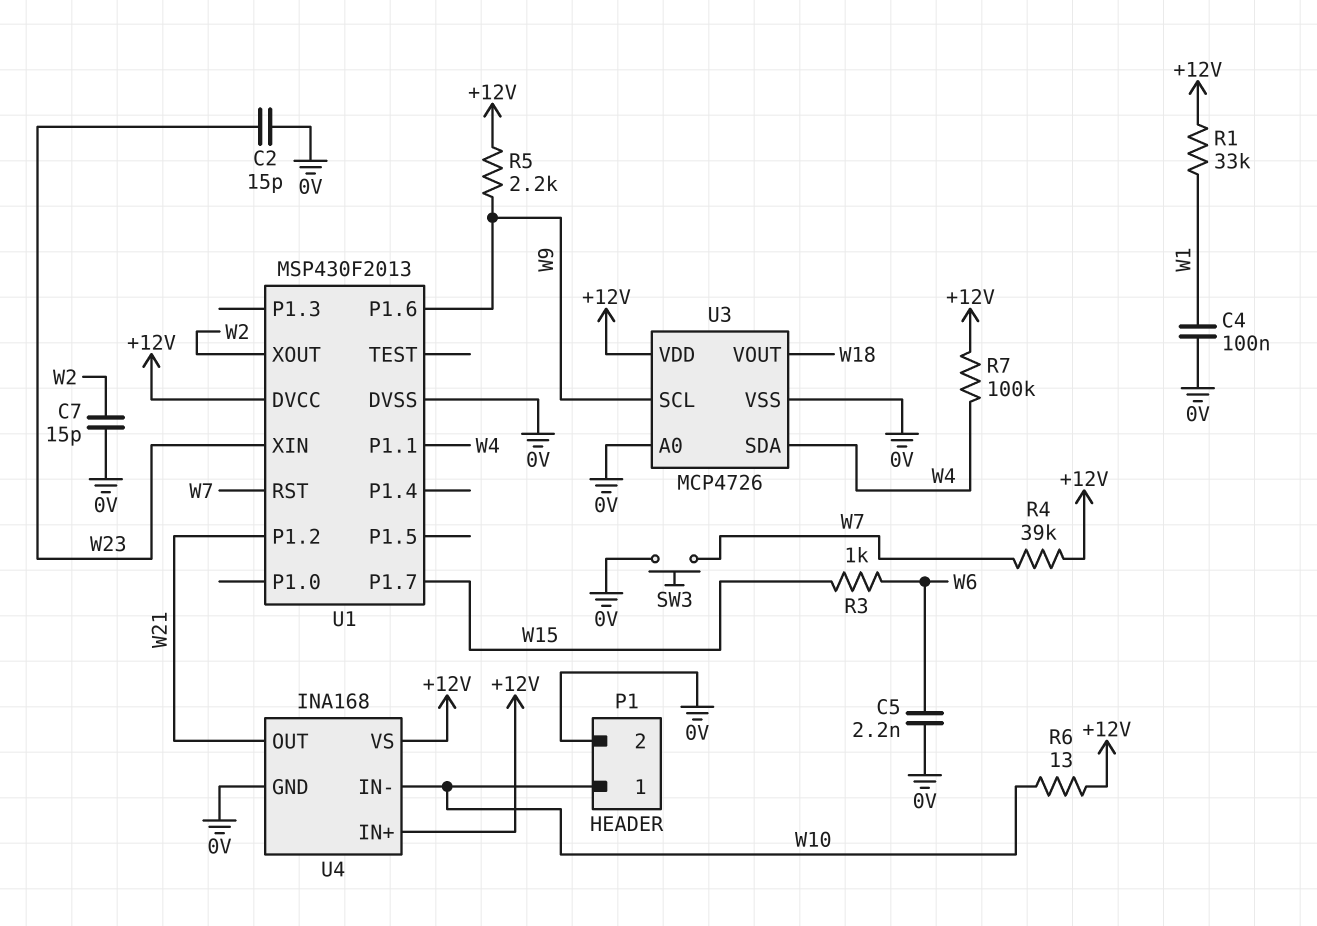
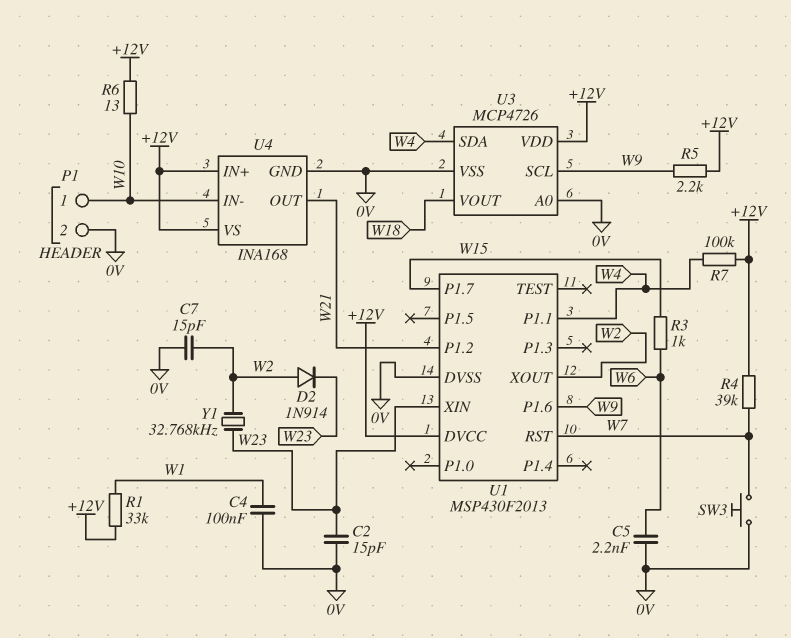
D2: none -> diode 1N914 (A W2, K W23)
Y1: none -> 32.768kHz (W2, W23)

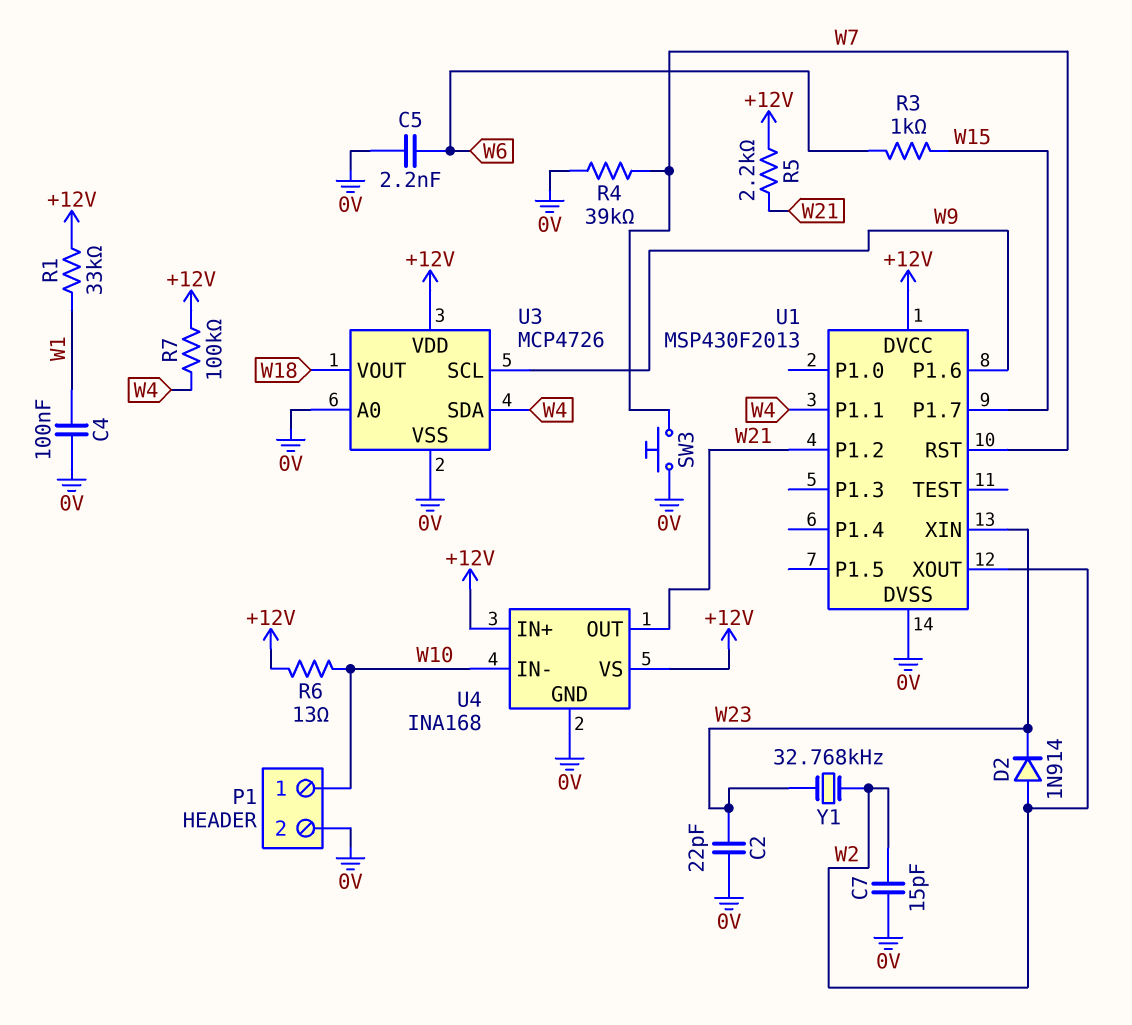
C2: 15pF (0V, W23) -> 22pF (0V, W23)
R4: 39k (+12V, W7) -> 39k (0V, W7)
R5: 2.2k (+12V, W9) -> 2.2k (+12V, W21)

